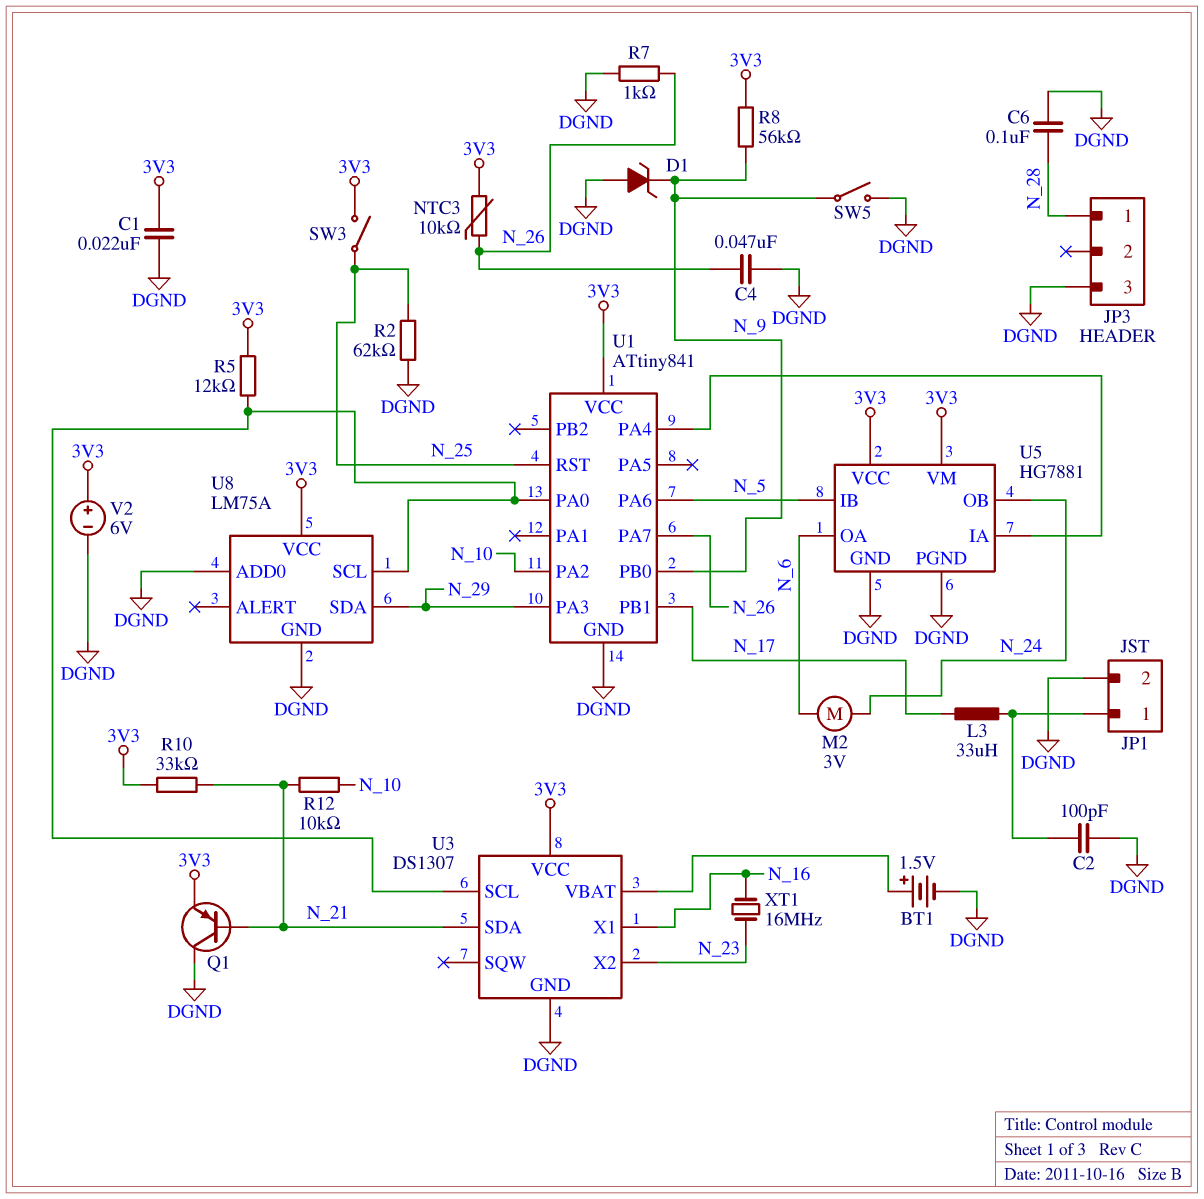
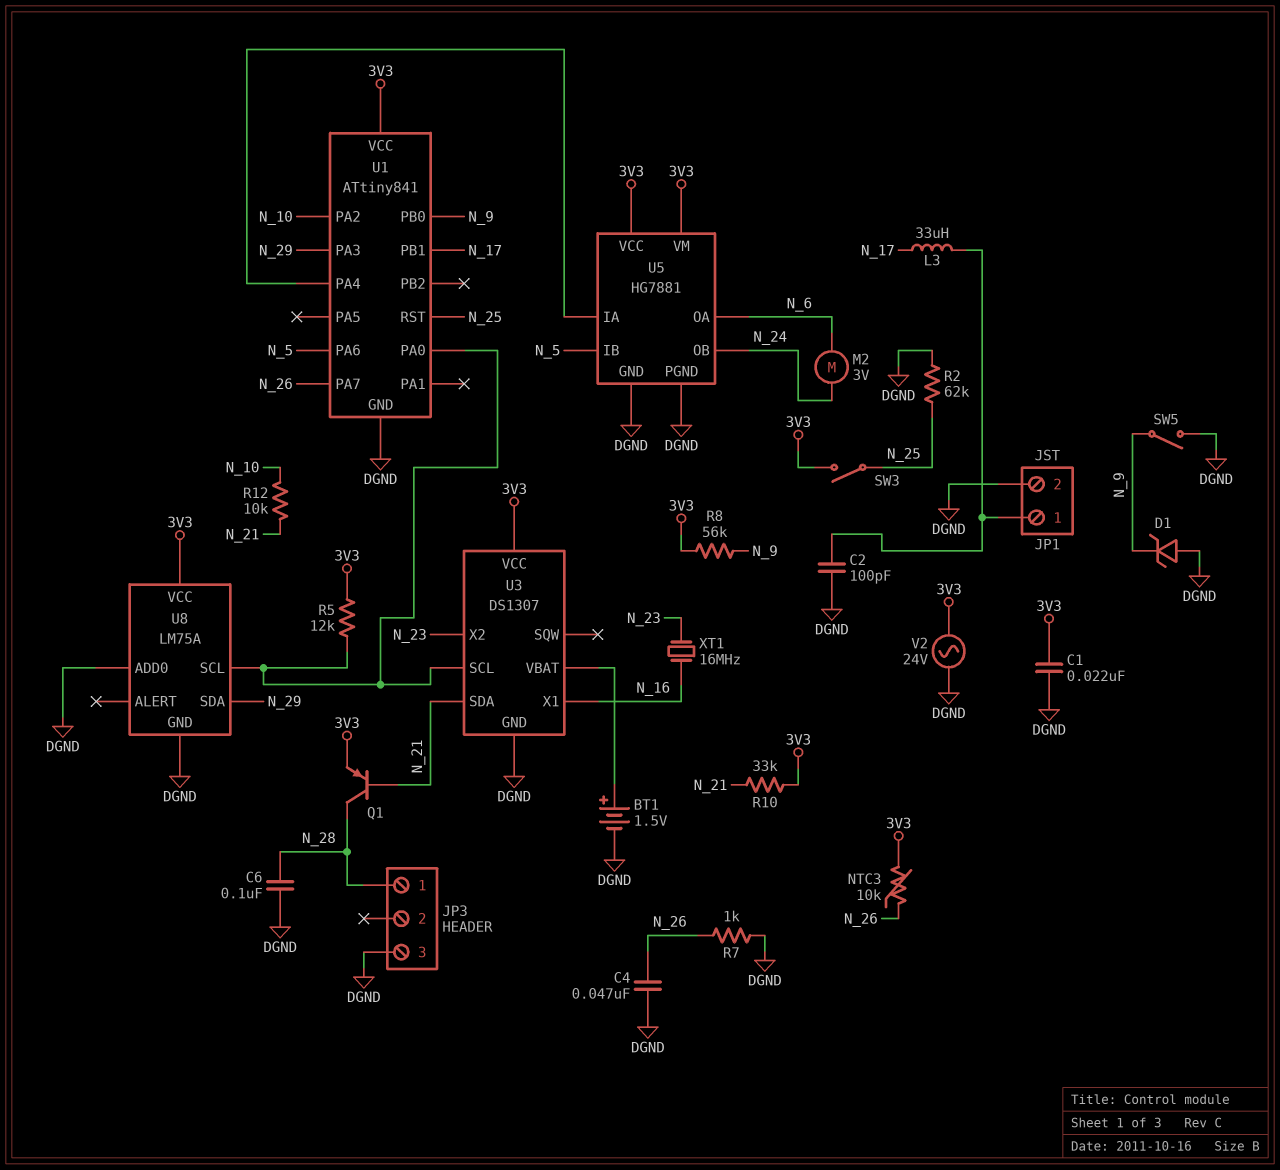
Q1: PNP (B N_21, C DGND, E 3V3) -> PNP (B N_21, C N_28, E 3V3)
V2: 6V (plus 3V3, minus DGND) -> AC 24V (3V3, DGND)

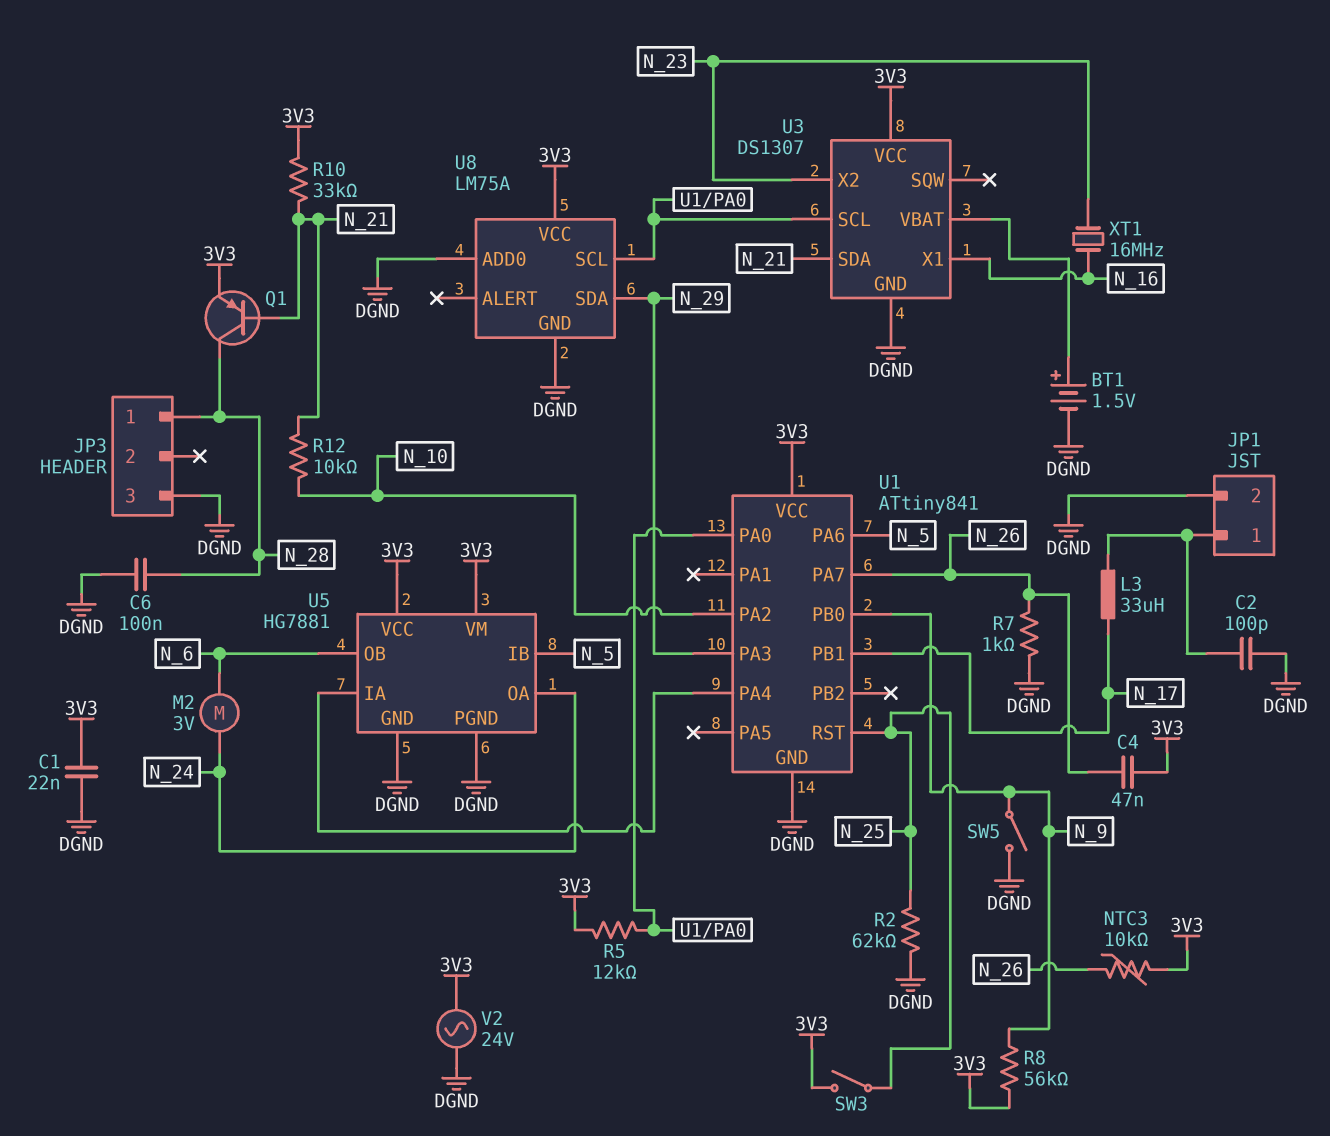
C4: 47nF (DGND, N_26) -> 47nF (3V3, N_26)
D1: zener (A DGND, K N_9) -> none
U5 pin OA: N_6 -> N_24
U5 pin OB: N_24 -> N_6

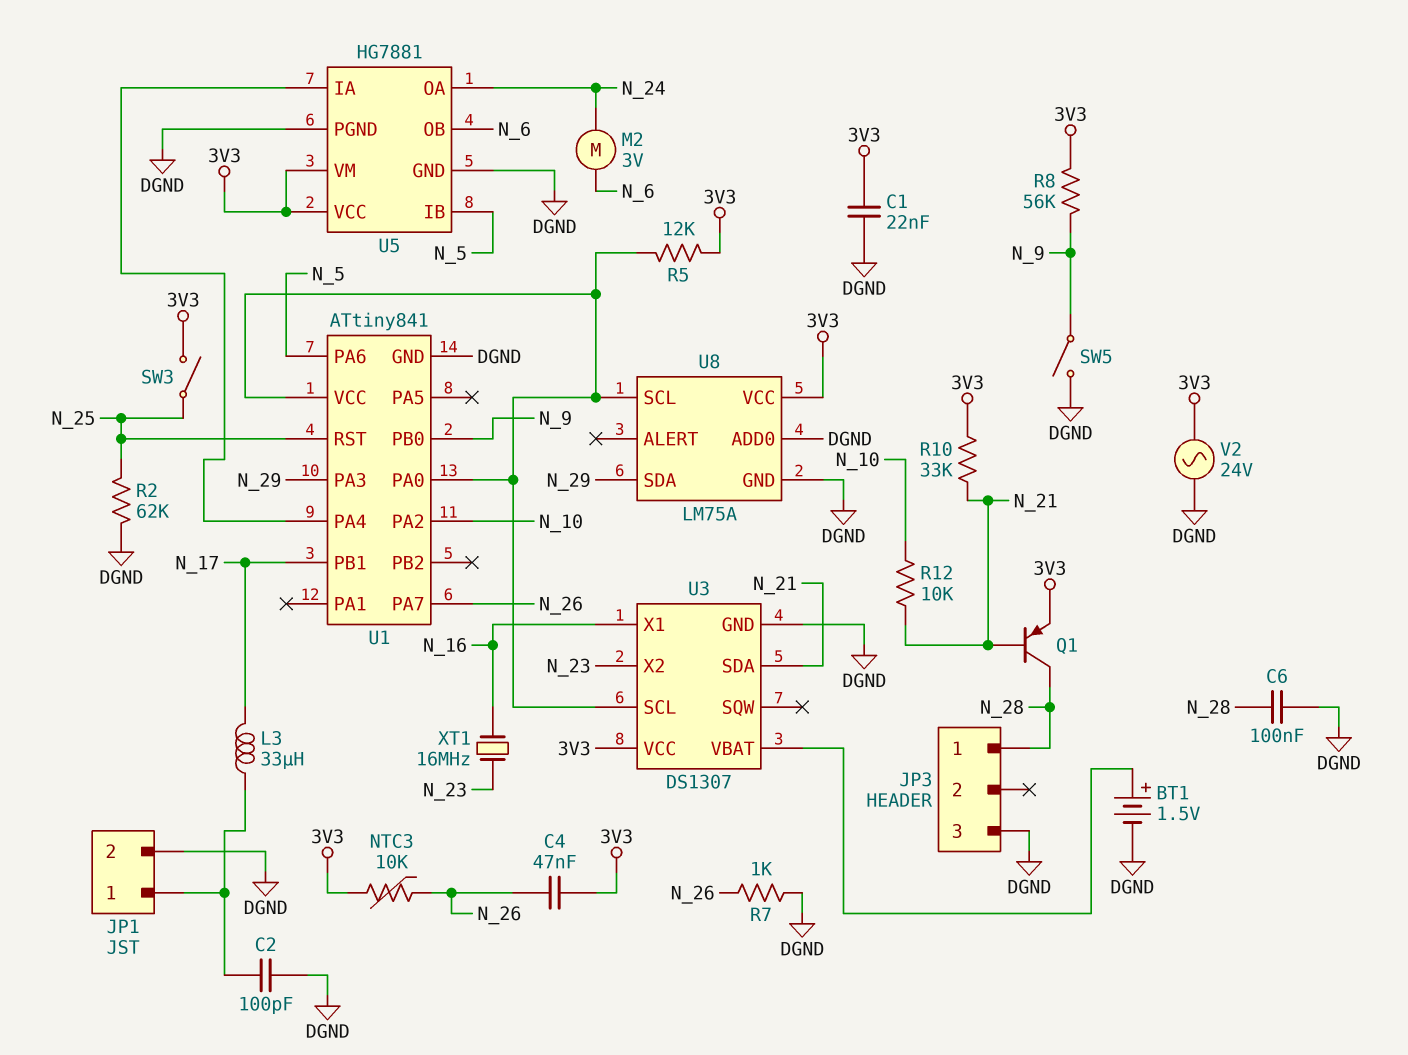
U1 pin VCC: 3V3 -> U1/PA0

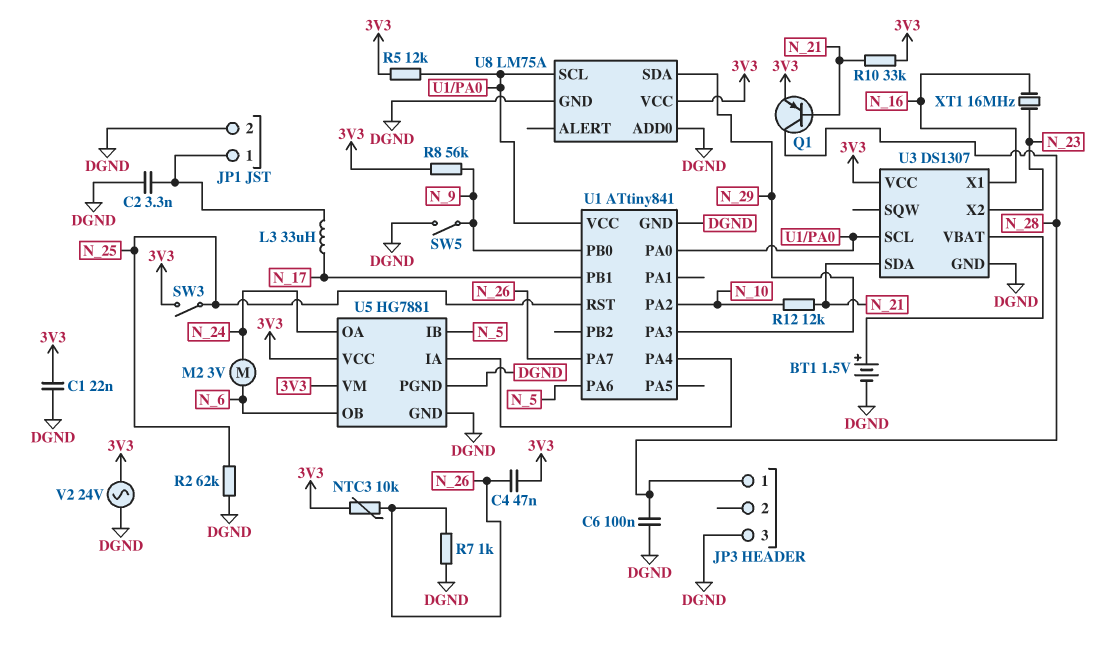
C2: 100pF (DGND, JP1/1) -> 3.3nF (DGND, JP1/1)
R12: 10k (N_10, N_21) -> 12k (N_10, N_21)

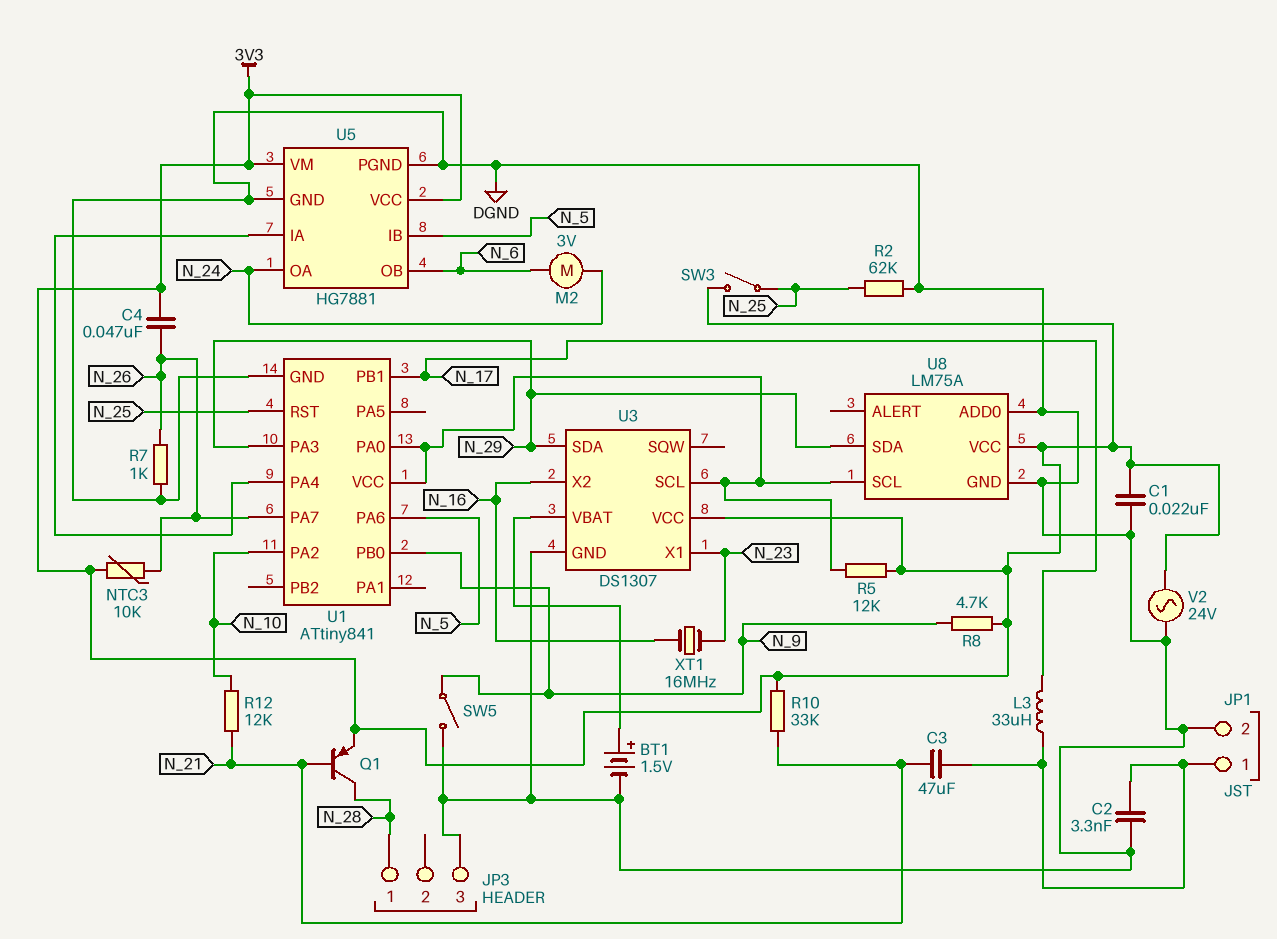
C3: none -> 47uF (JP1/1, N_21)
C6: 100nF (DGND, N_28) -> none
R8: 56k (3V3, N_9) -> 4.7k (3V3, N_9)
U3 pin SDA: N_21 -> N_29
U3 pin X1: N_16 -> N_23
U3 pin X2: N_23 -> N_16

